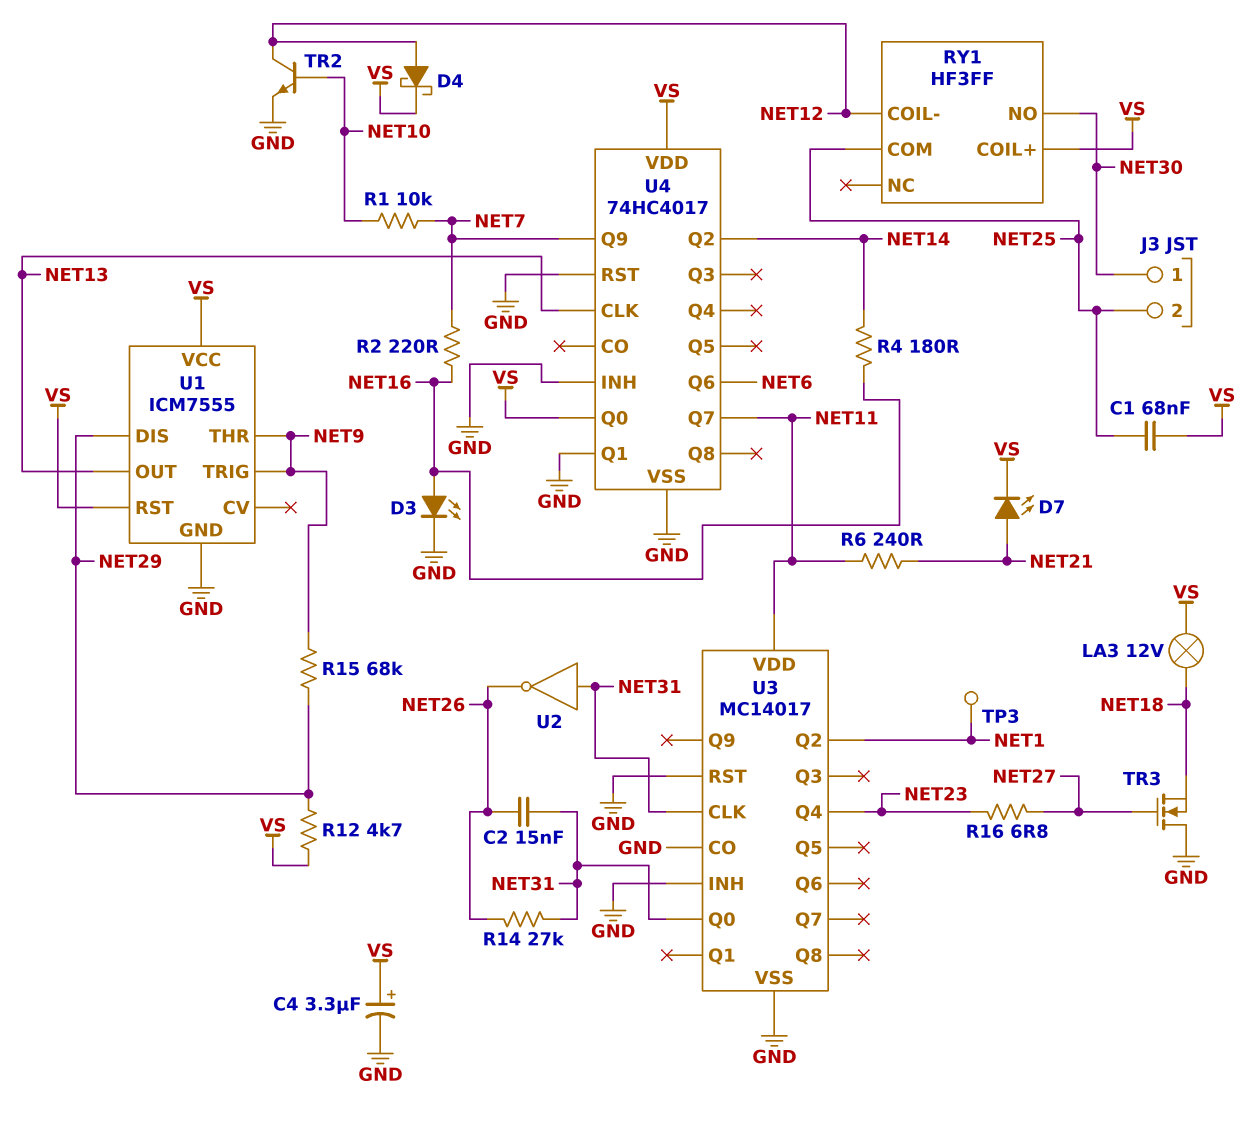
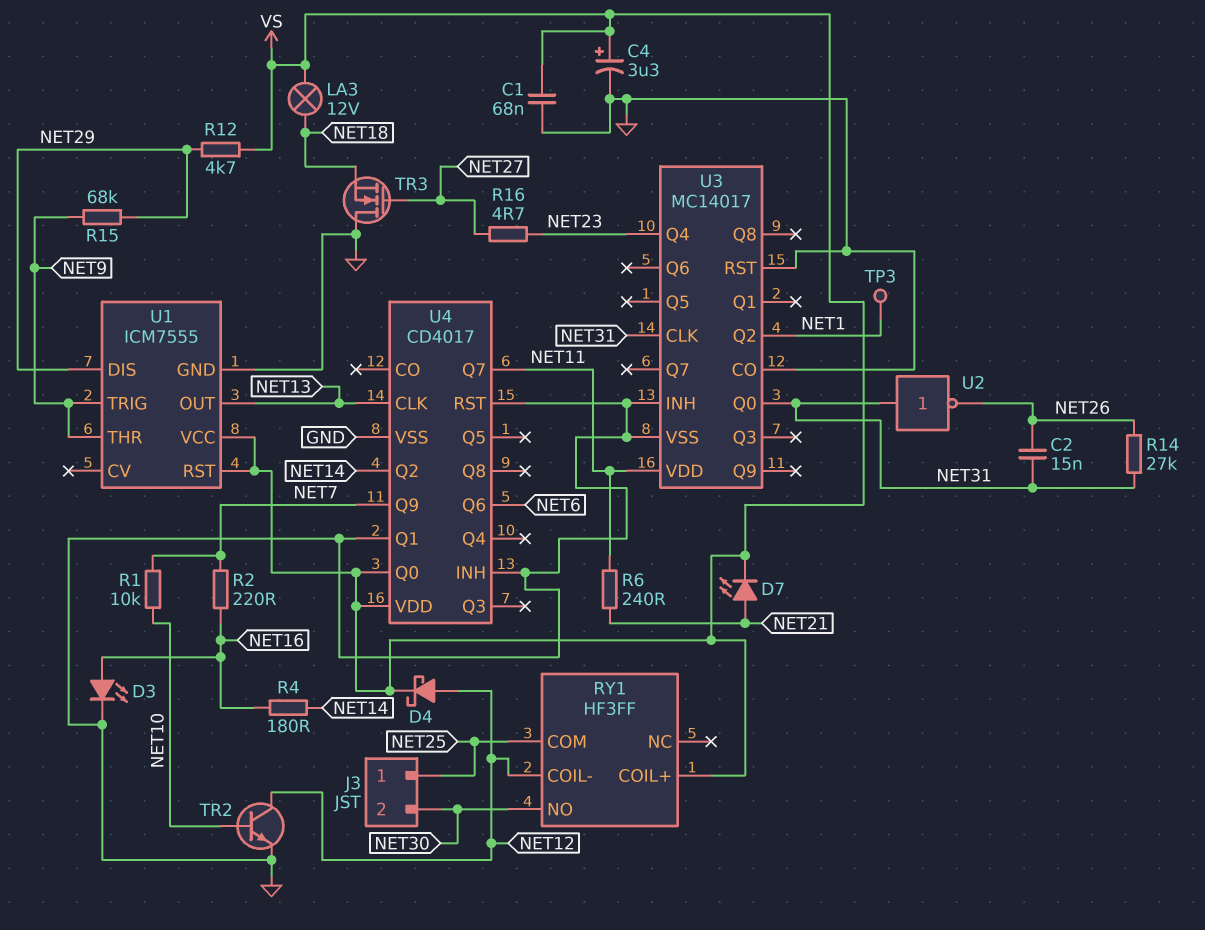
C1: 68nF (NET25, VS) -> 68nF (GND, VS)
J3 pin 1: NET30 -> NET25
J3 pin 2: NET25 -> NET30
R16: 6.8 (NET23, NET27) -> 4.7 (NET23, NET27)
U4: 74HC4017 -> CD4017

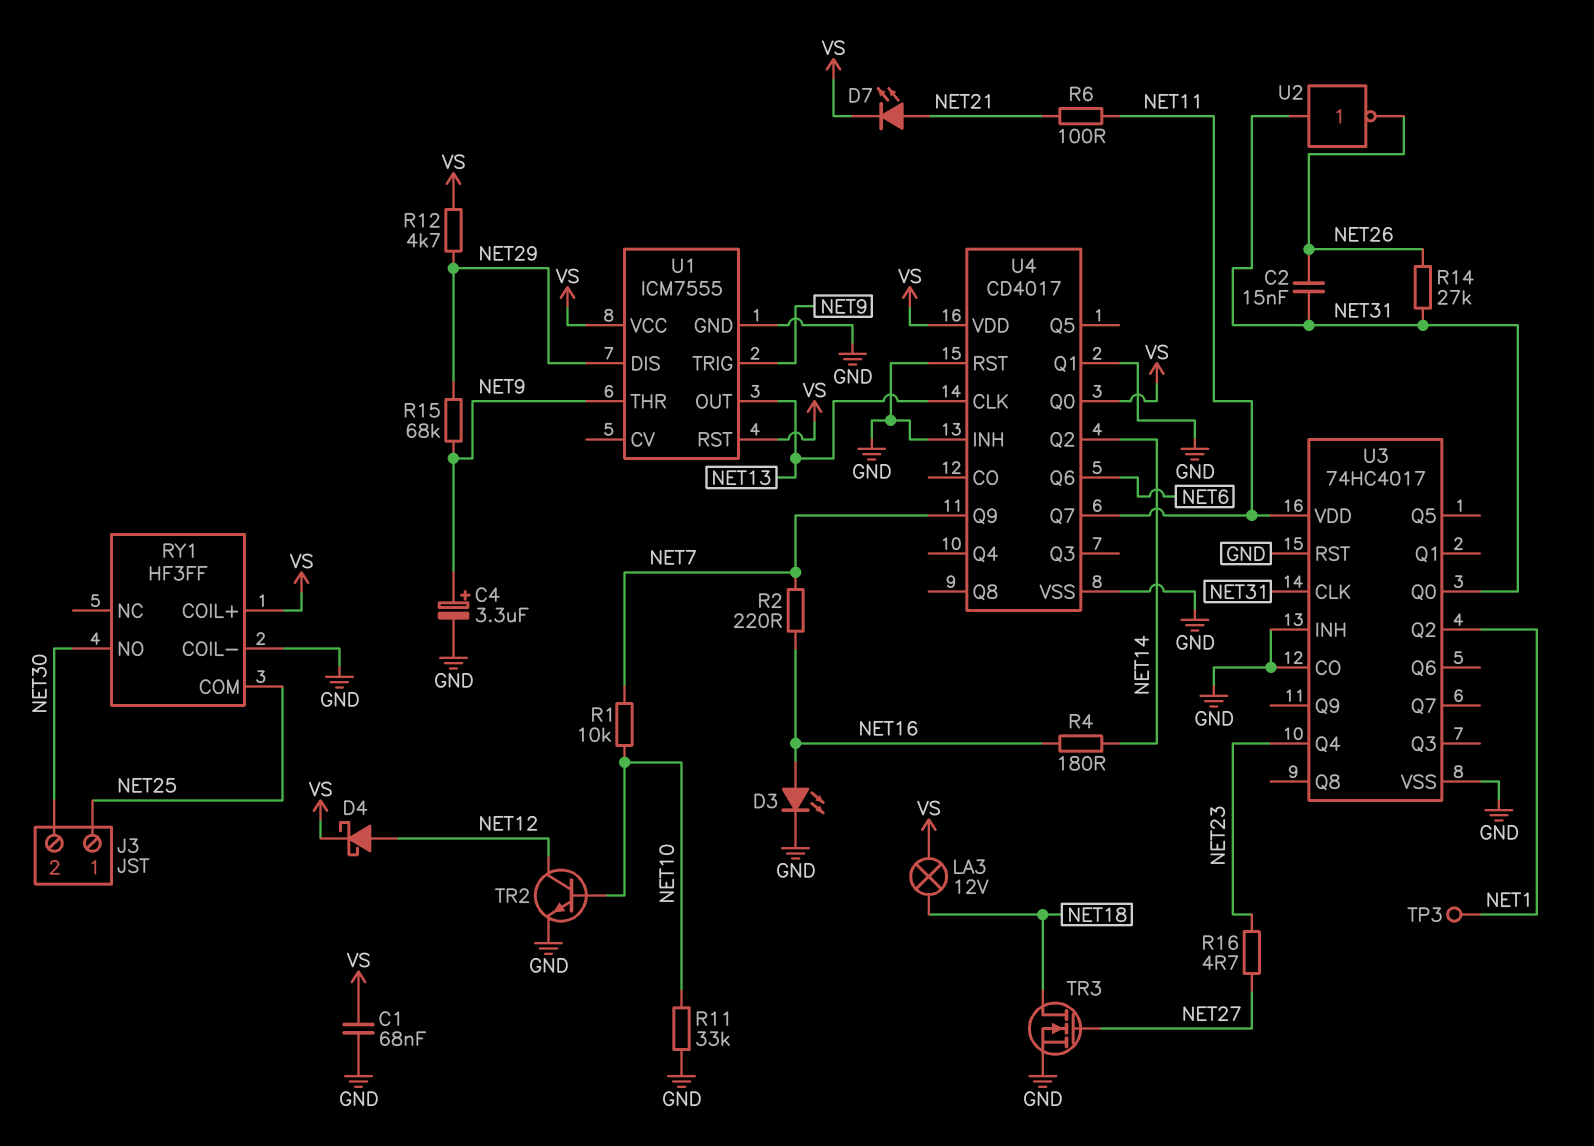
C4: 3.3uF (plus VS, minus GND) -> 3.3uF (plus NET9, minus GND)
R6: 240 (NET11, NET21) -> 100 (NET11, NET21)
R11: none -> 33k (GND, NET10)
RY1 pin COIL-: NET12 -> GND
TR3: NMOS (G NET27, D GND, S NET18) -> NMOS (G NET27, D NET18, S GND)
U3: MC14017 -> 74HC4017

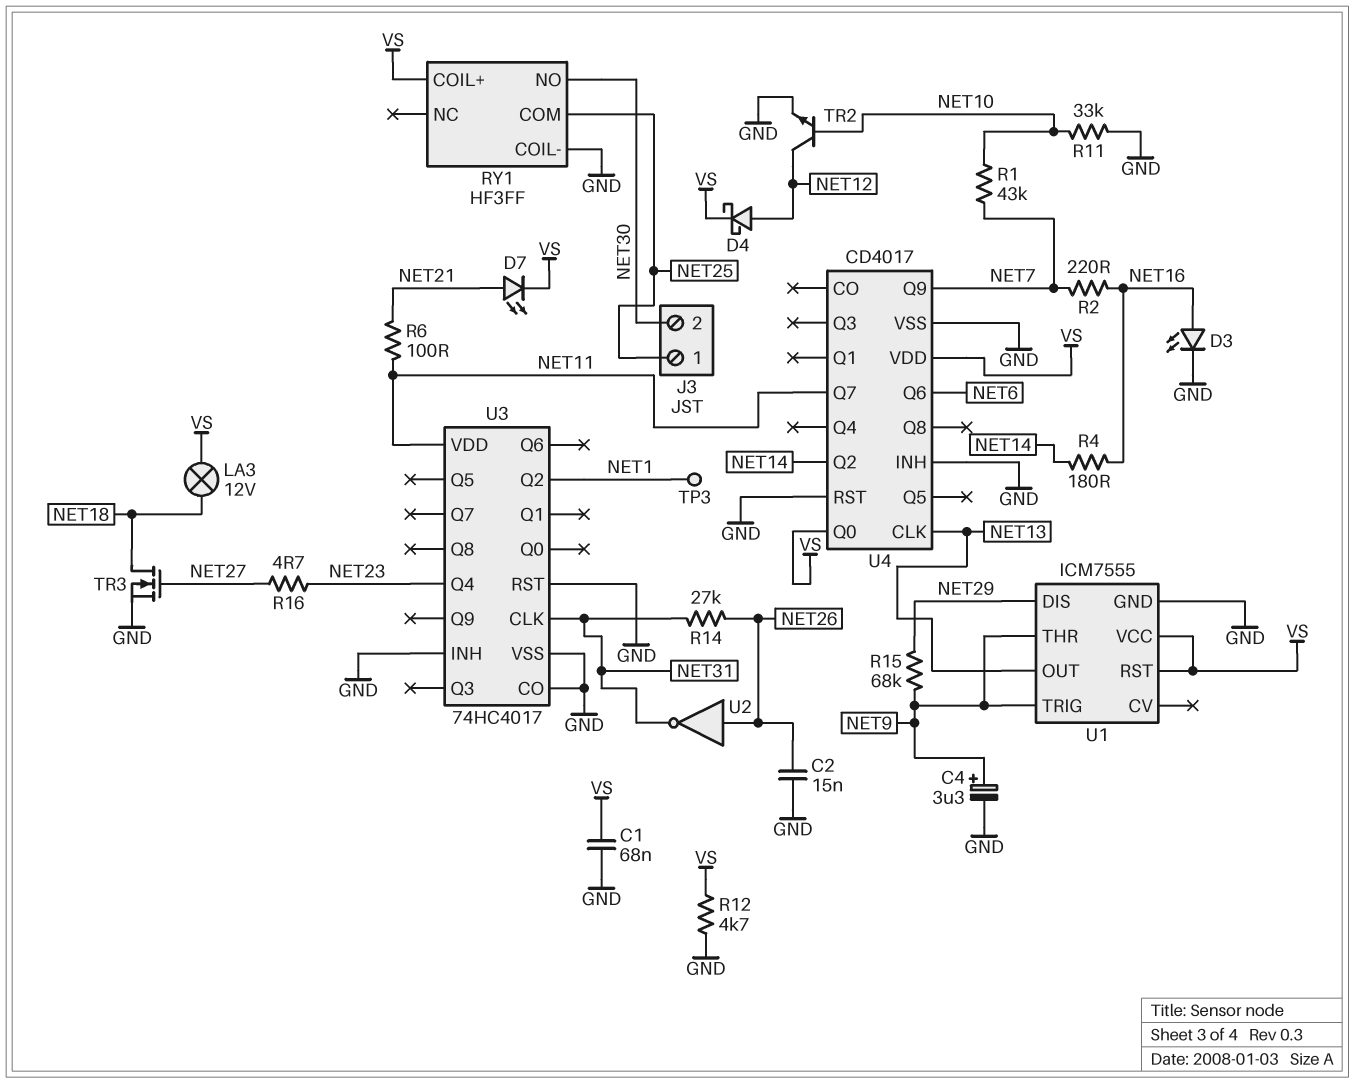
C2: 15nF (NET26, NET31) -> 15nF (GND, NET26)
R1: 10k (NET7, NET10) -> 43k (NET7, NET10)
R12: 4.7k (NET29, VS) -> 4.7k (GND, VS)
U2: NOT (in NET31, out NET26) -> NOT (in NET26, out NET31)
U3 pin Q0: NET31 -> none
U4 pin Q1: GND -> none

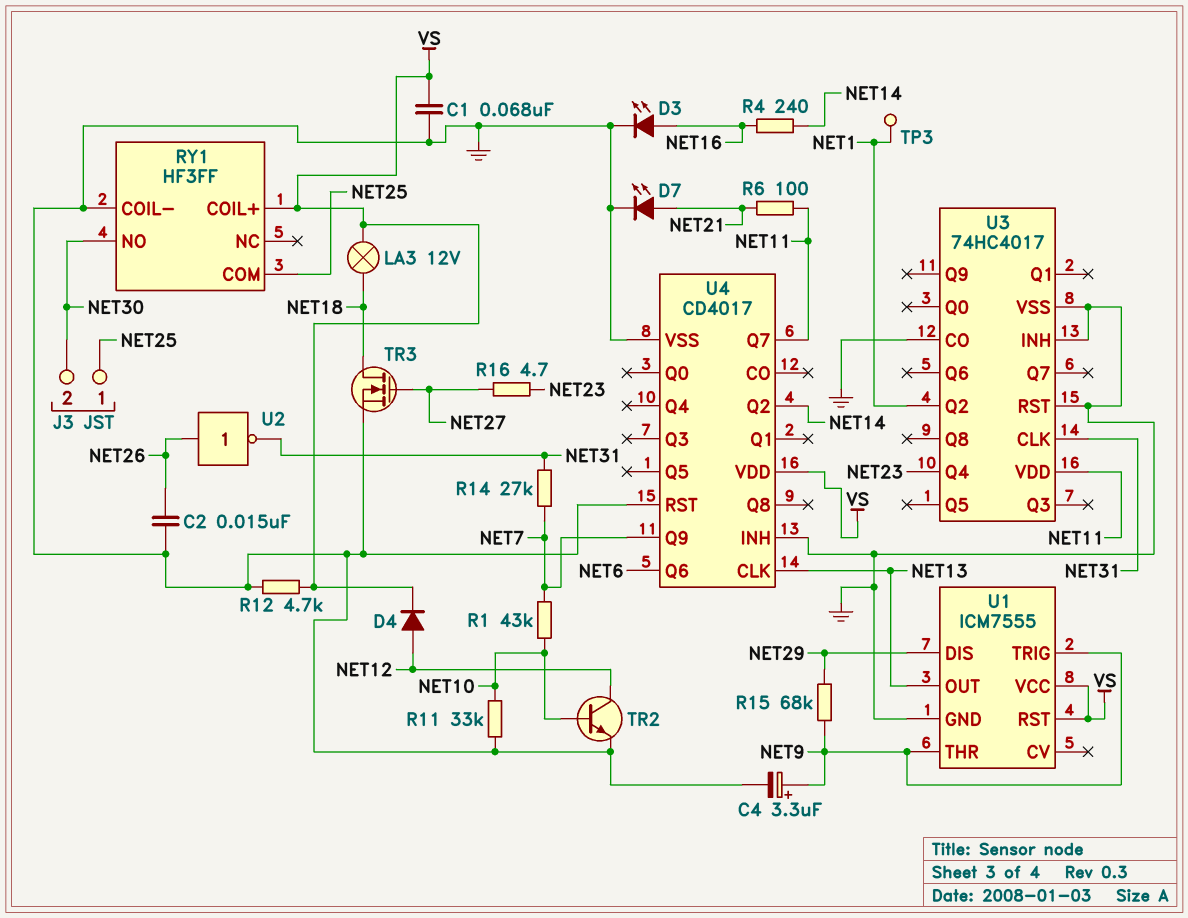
D4: schottky (A NET12, K VS) -> diode (A NET12, K VS)
D7: LED (A NET21, K VS) -> LED (A NET21, K GND)
R2: 220 (NET7, NET16) -> none
R4: 180 (NET14, NET16) -> 240 (NET14, NET16)
R14: 27k (NET26, NET31) -> 27k (NET7, NET31)
U4 pin Q0: VS -> none

